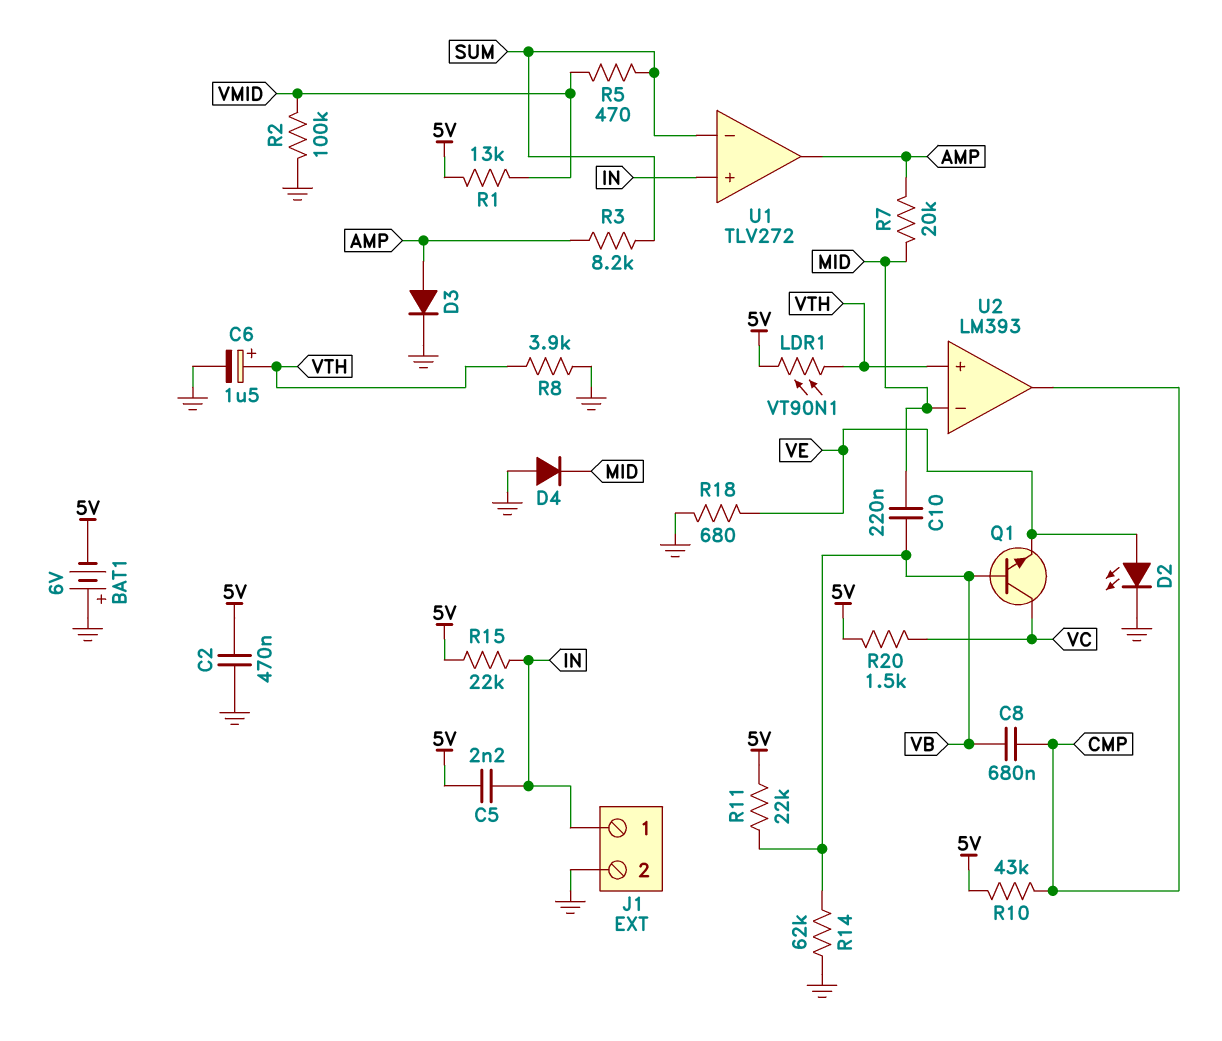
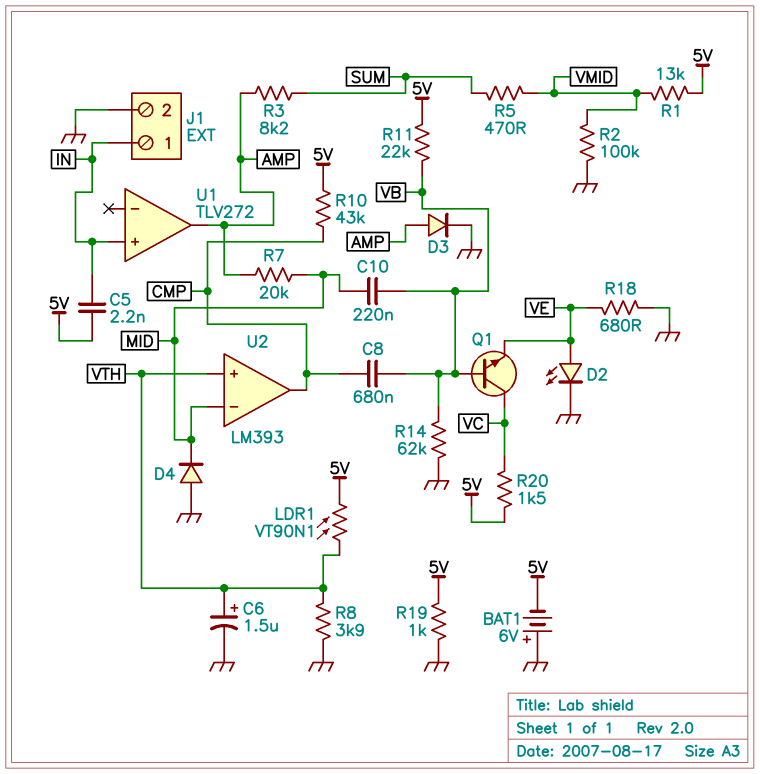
C2: 470nF (5V, GND) -> none
R15: 22k (5V, IN) -> none
R19: none -> 1k (5V, GND)
U1 pin in-: SUM -> none

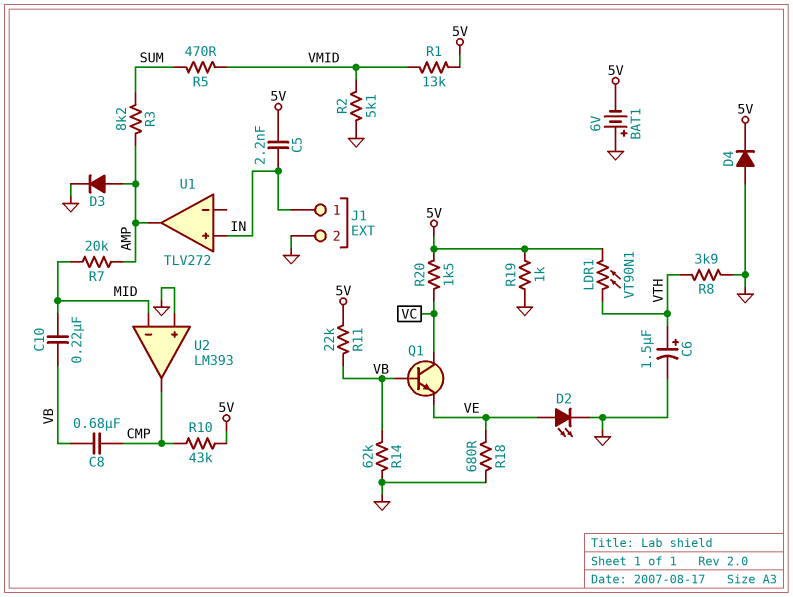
D4: diode (A GND, K MID) -> diode (A GND, K 5V)
R2: 100k (GND, VMID) -> 5.1k (GND, VMID)
U2 pin in+: VTH -> GND

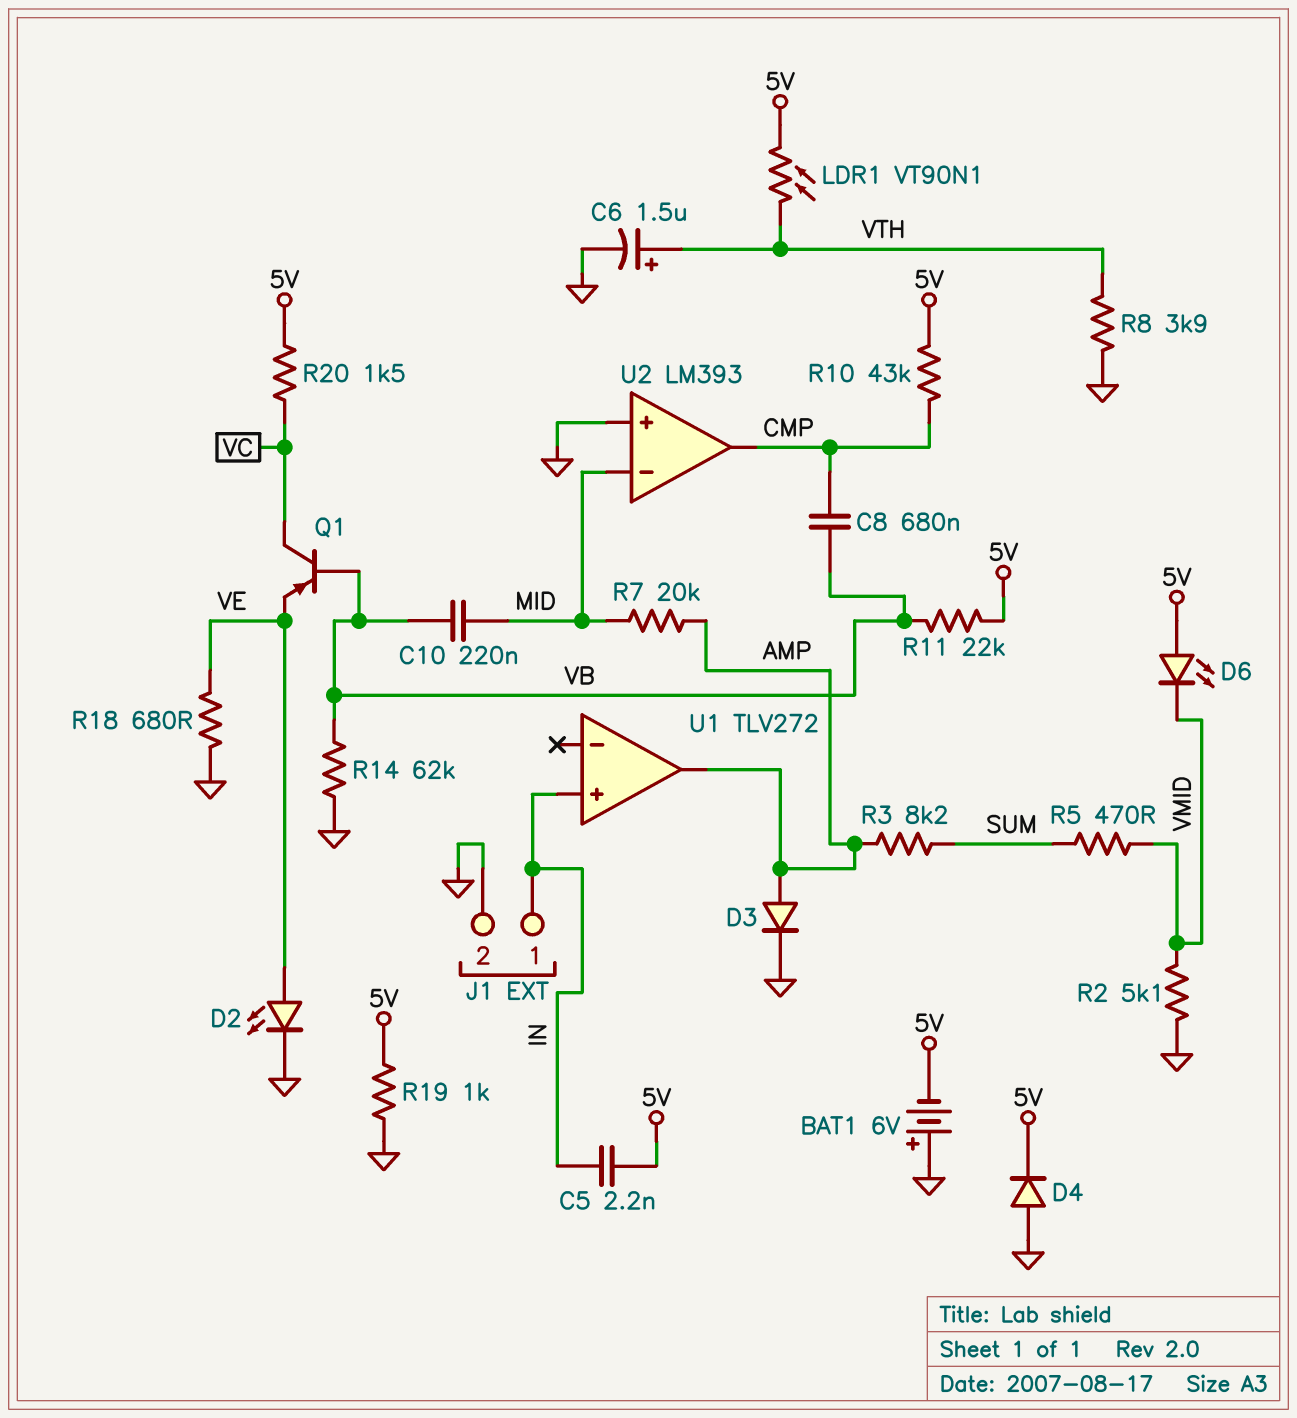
D6: none -> LED (A 5V, K VMID)
Q1: NPN (B VB, C VC, E VE) -> PNP (B VB, C VC, E VE)
R1: 13k (5V, VMID) -> none

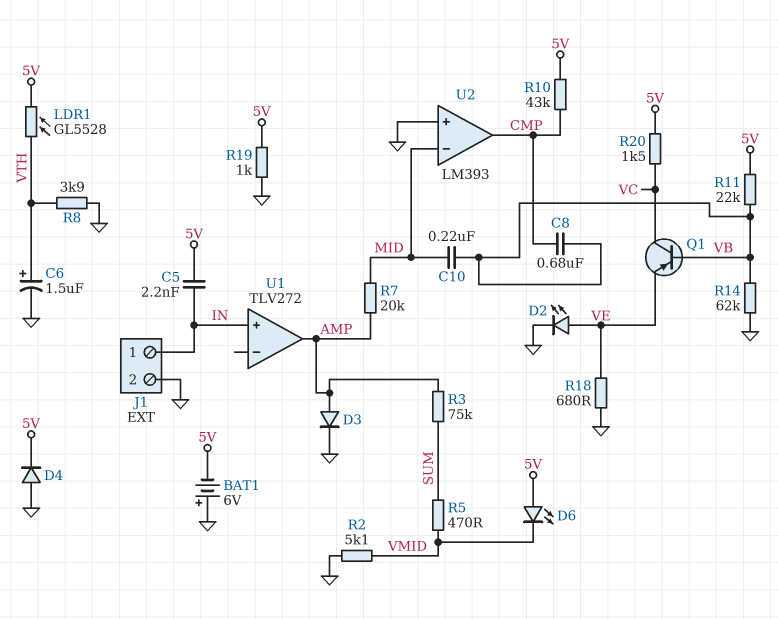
LDR1: VT90N1 (5V, VTH) -> GL5528 (5V, VTH)
R3: 8.2k (AMP, SUM) -> 75k (AMP, SUM)

